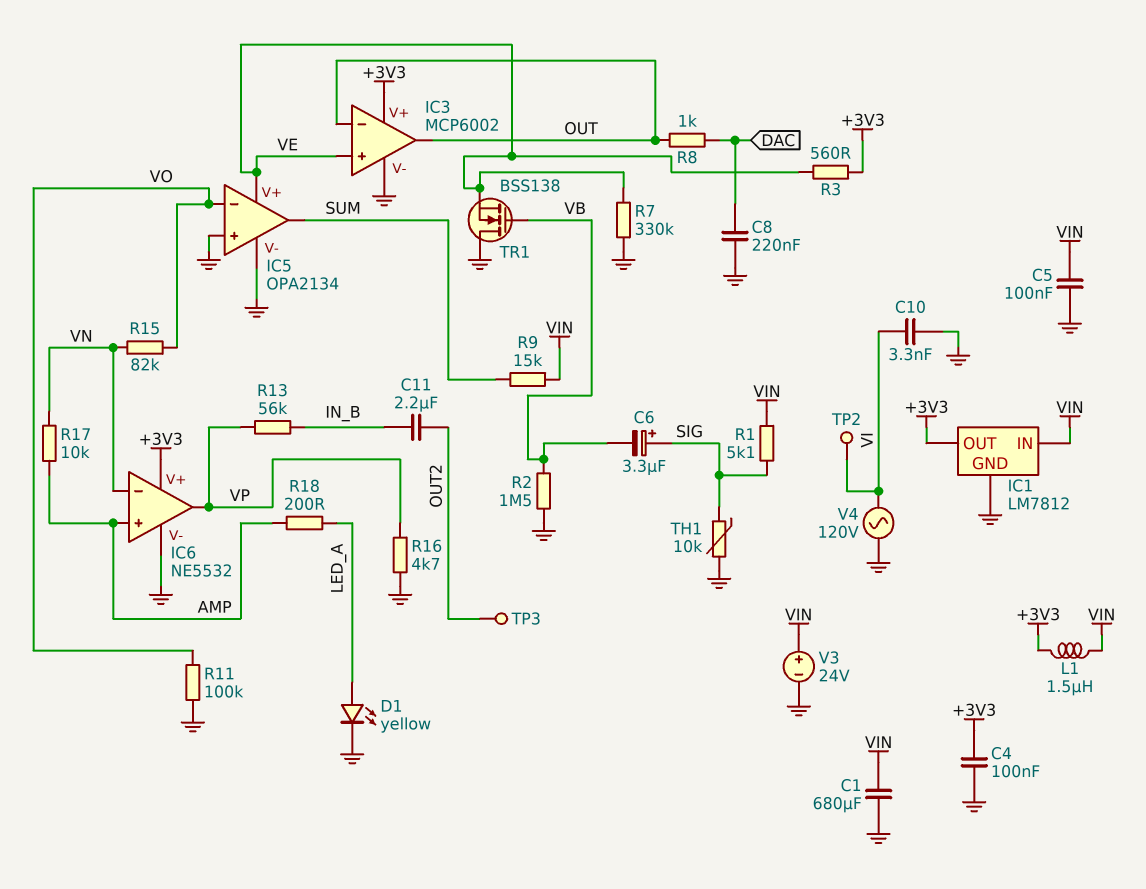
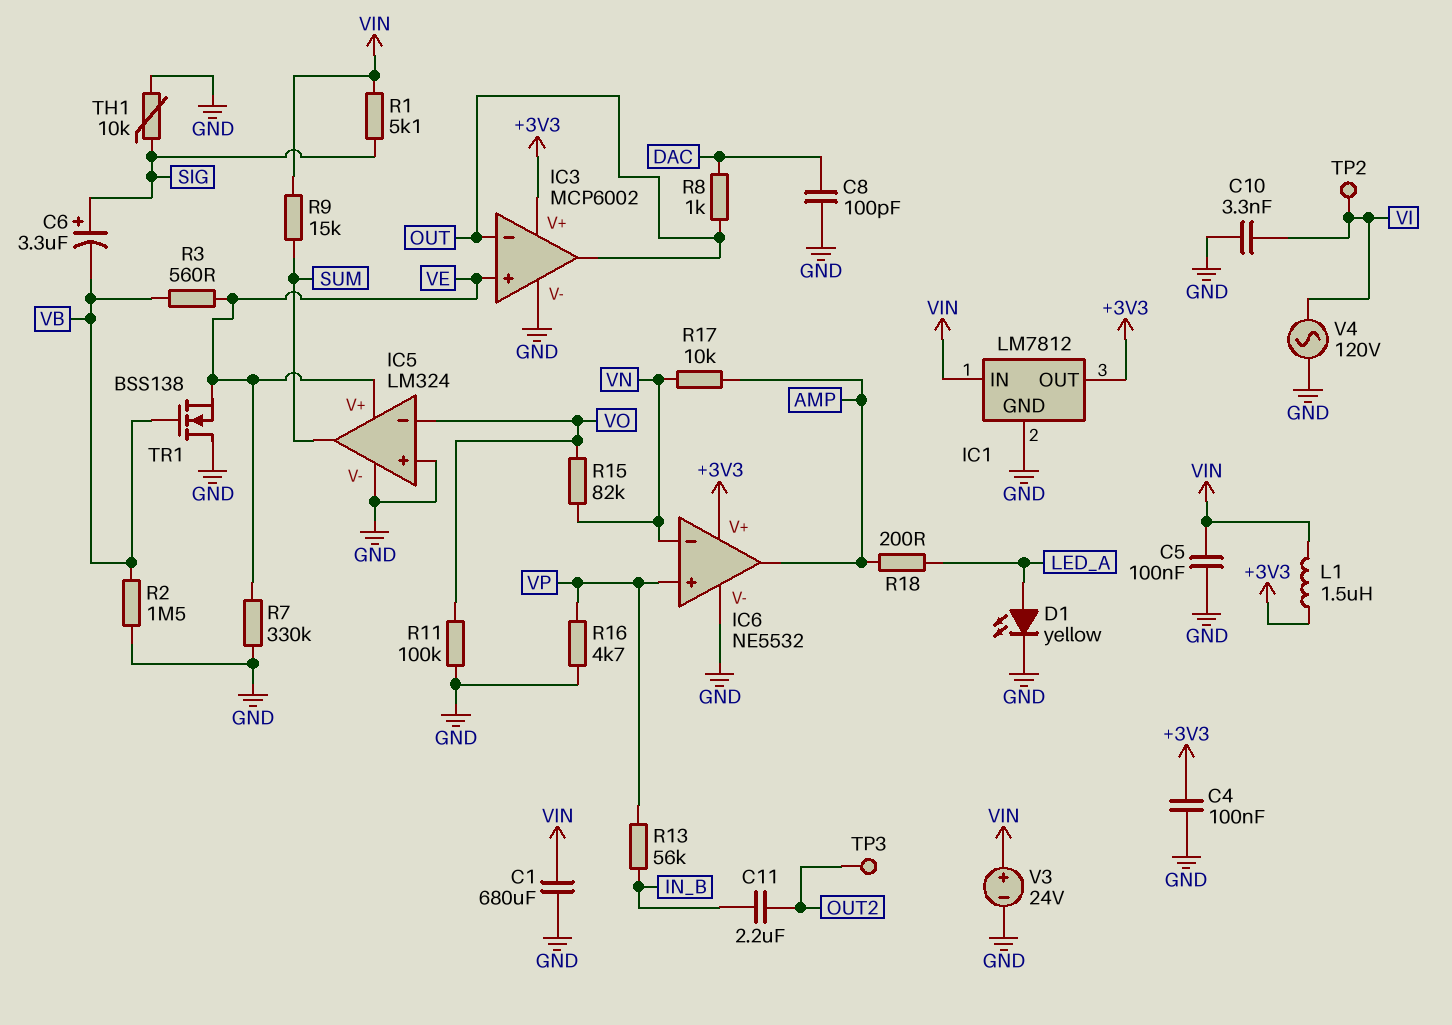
C8: 220nF (DAC, GND) -> 100pF (DAC, GND)
IC5: OPA2134 -> LM324
IC6 pin in+: AMP -> VP
IC6 pin out: VP -> AMP
R3: 560 (+3V3, VE) -> 560 (VB, VE)

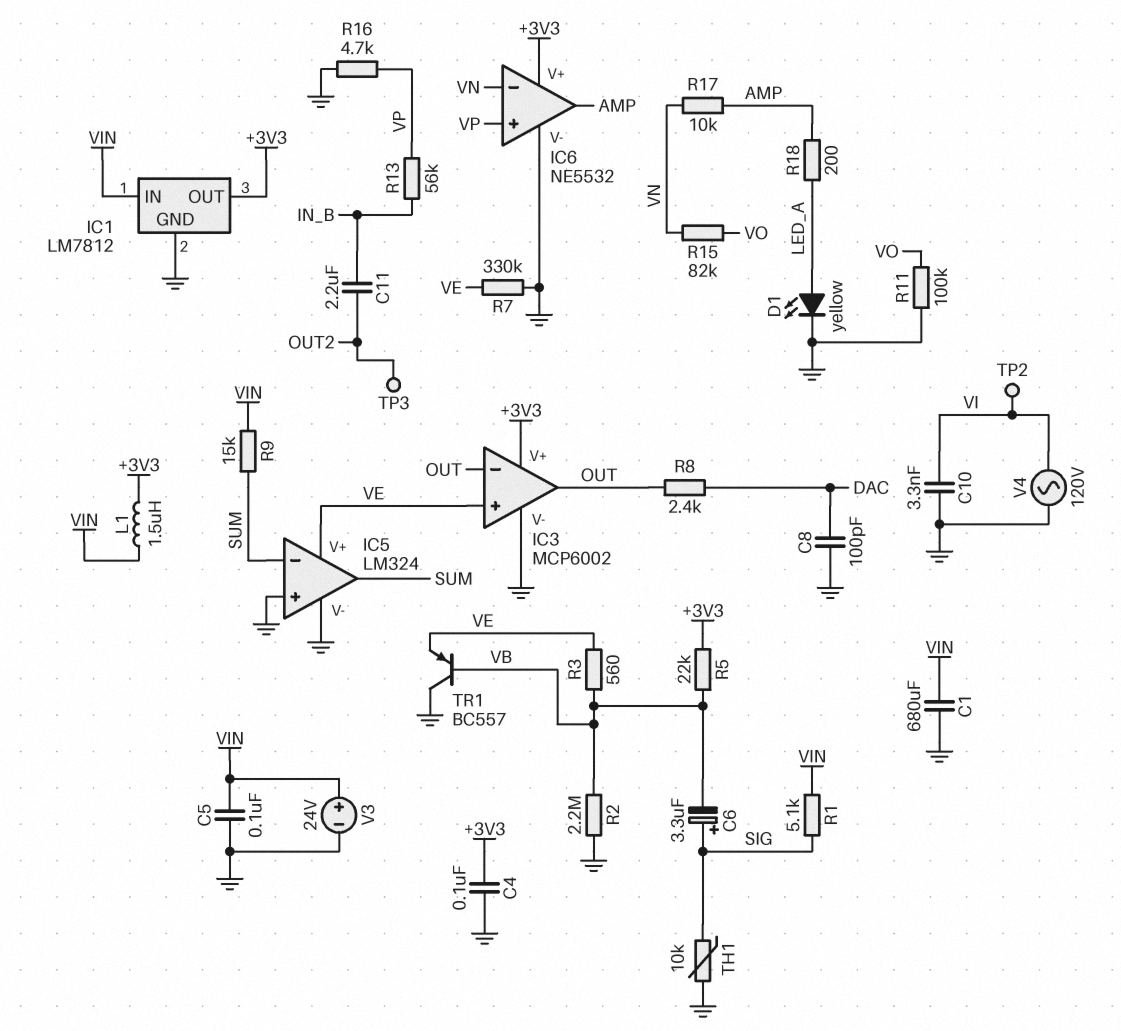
IC5 pin in-: VO -> SUM
R2: 1.5M (GND, VB) -> 2.2M (GND, VB)
R5: none -> 22k (+3V3, VB)
R8: 1k (DAC, OUT) -> 2.4k (DAC, OUT)
TR1: NMOS BSS138 (G VB, D GND, S VE) -> PNP BC557 (B VB, C GND, E VE)

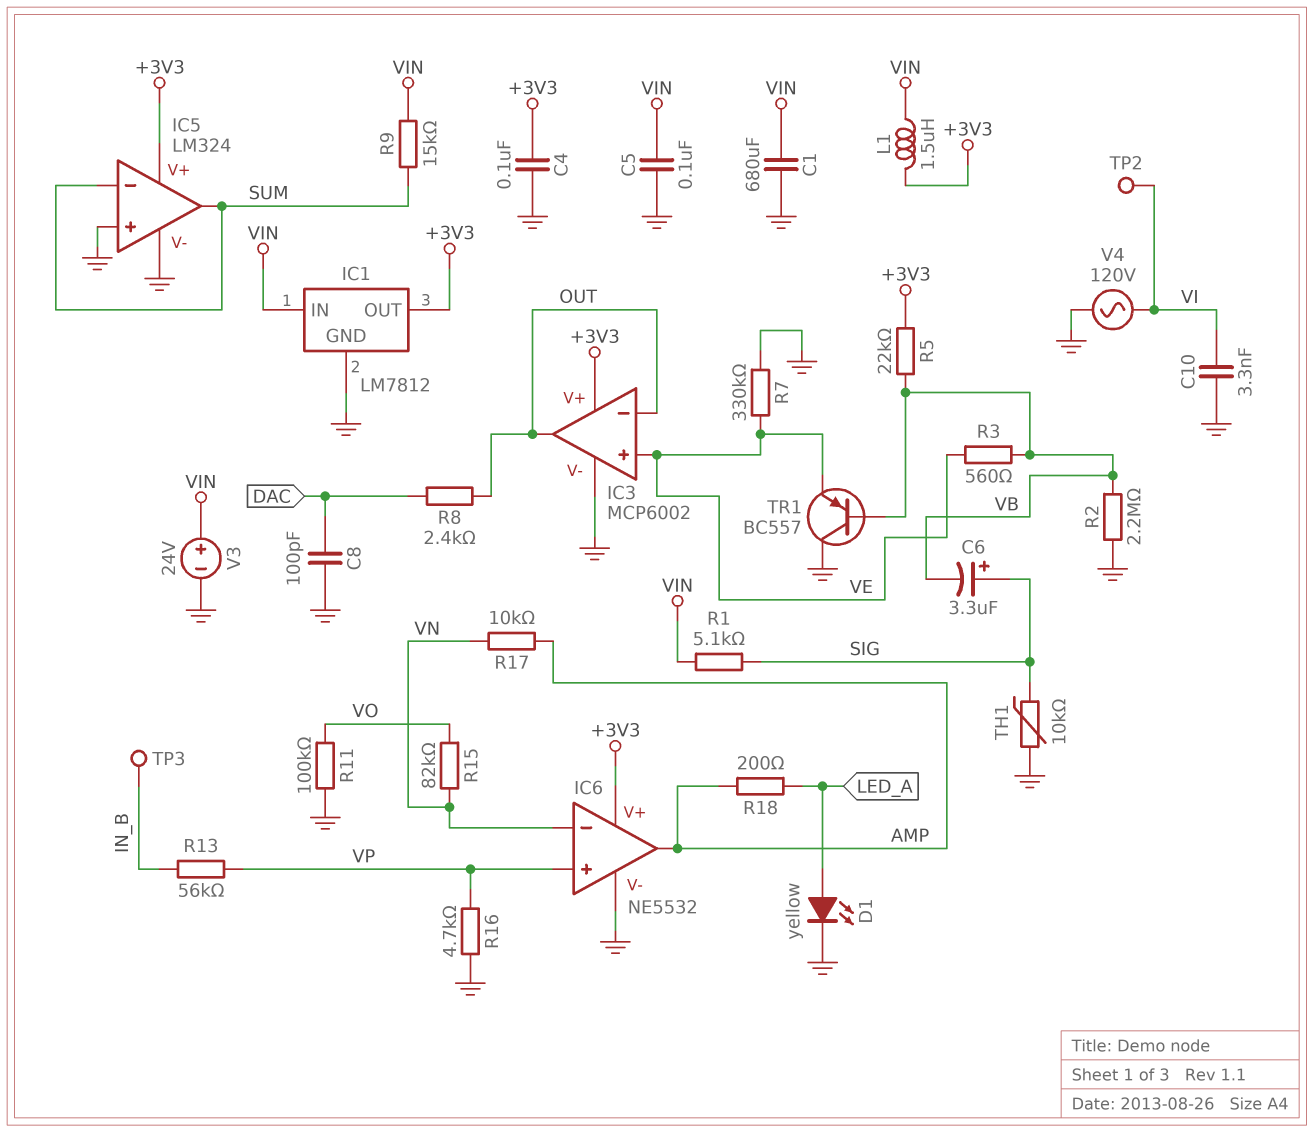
C11: 2.2uF (IN_B, OUT2) -> none
IC5 pin V+: VE -> +3V3
TP3: test point (OUT2) -> test point (IN_B)

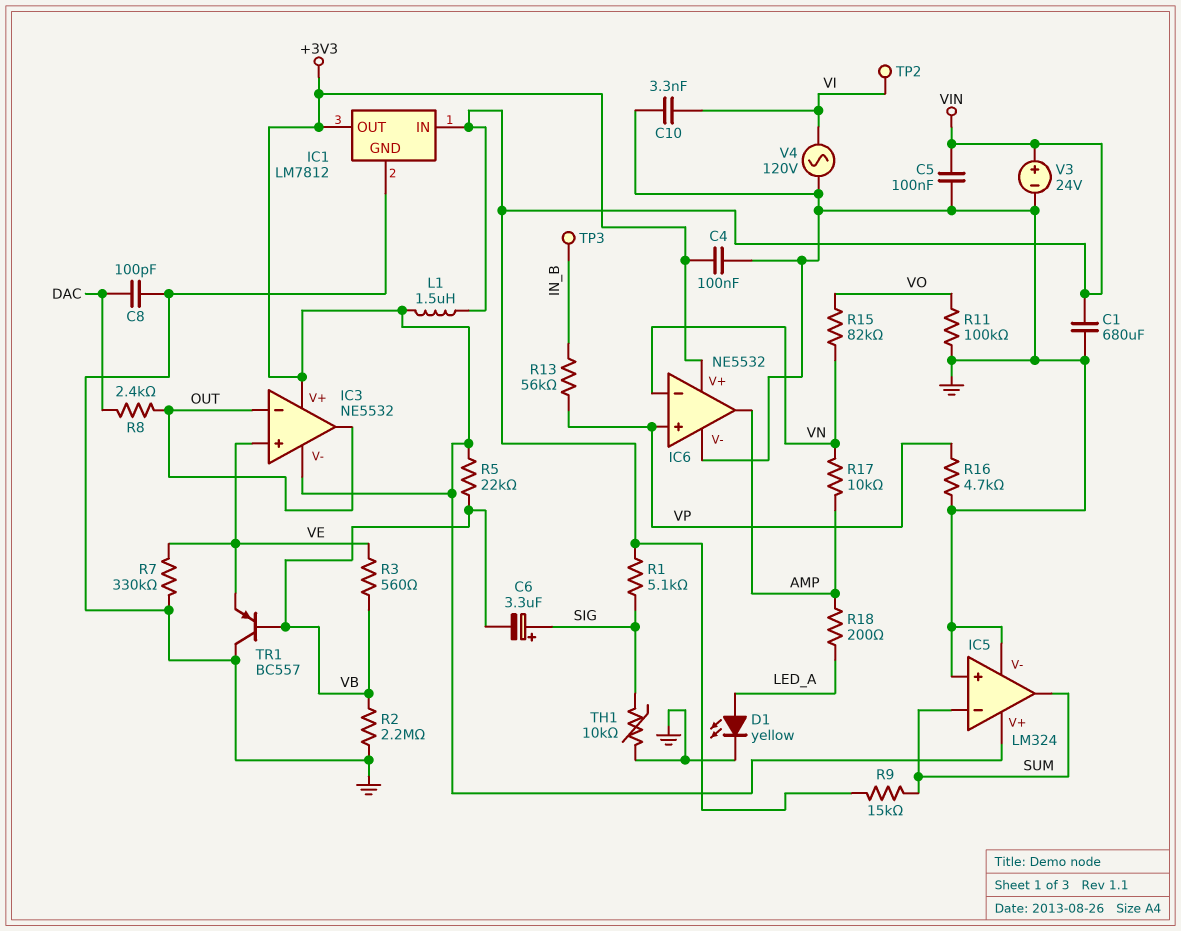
IC3: MCP6002 -> NE5532
IC3 pin V-: GND -> +3V3

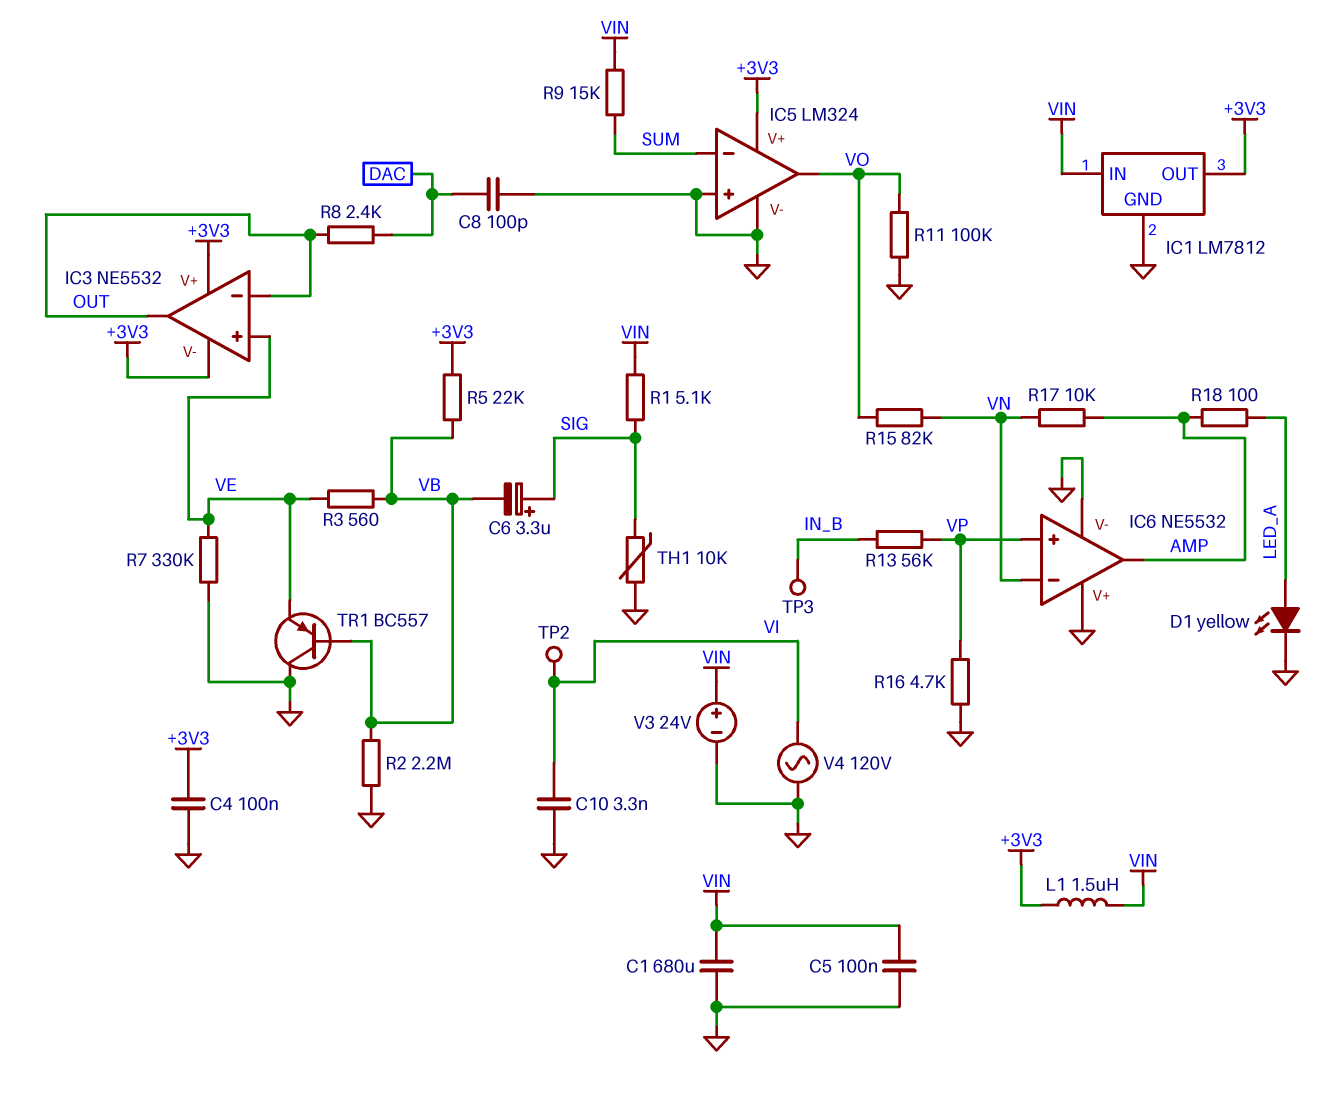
IC5 pin out: SUM -> VO
IC6 pin V+: +3V3 -> GND
R18: 200 (AMP, LED_A) -> 100 (AMP, LED_A)

